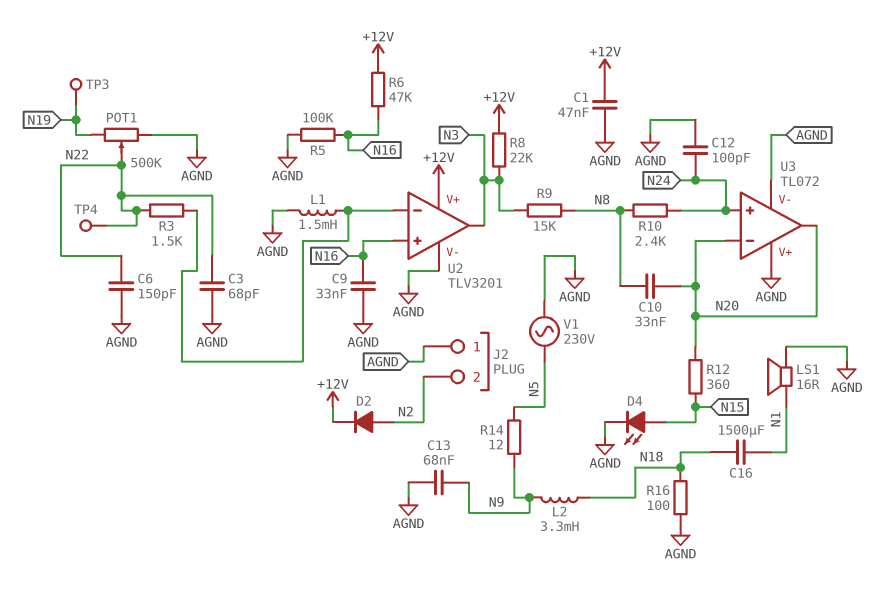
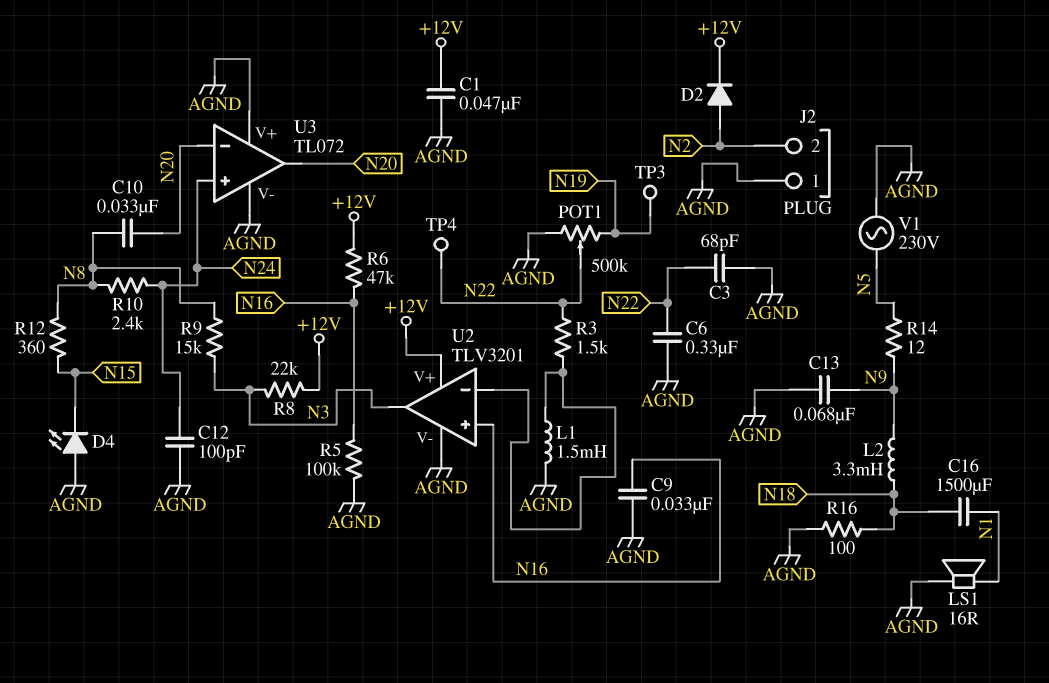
C6: 150pF (AGND, N22) -> 330nF (AGND, N22)
D4: LED (A N15, K AGND) -> LED (A AGND, K N15)
R12: 360 (N15, N20) -> 360 (N8, N15)

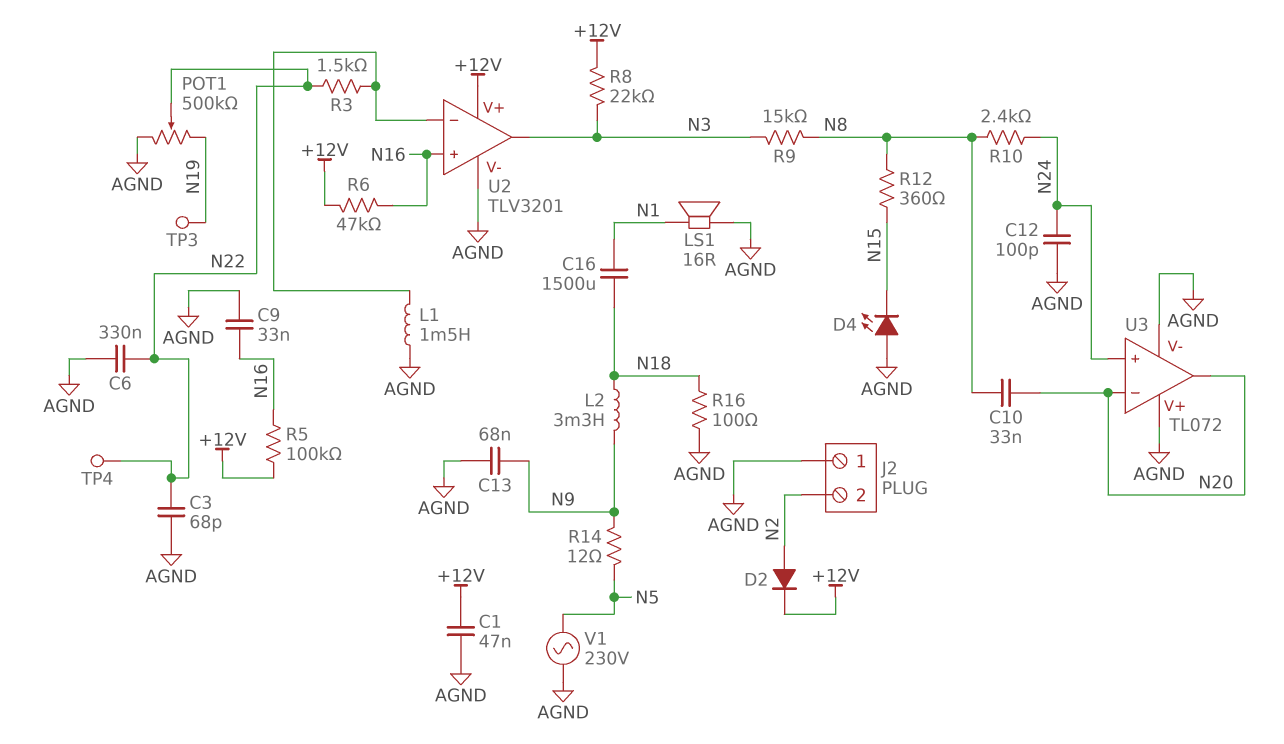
R5: 100k (AGND, N16) -> 100k (+12V, N16)

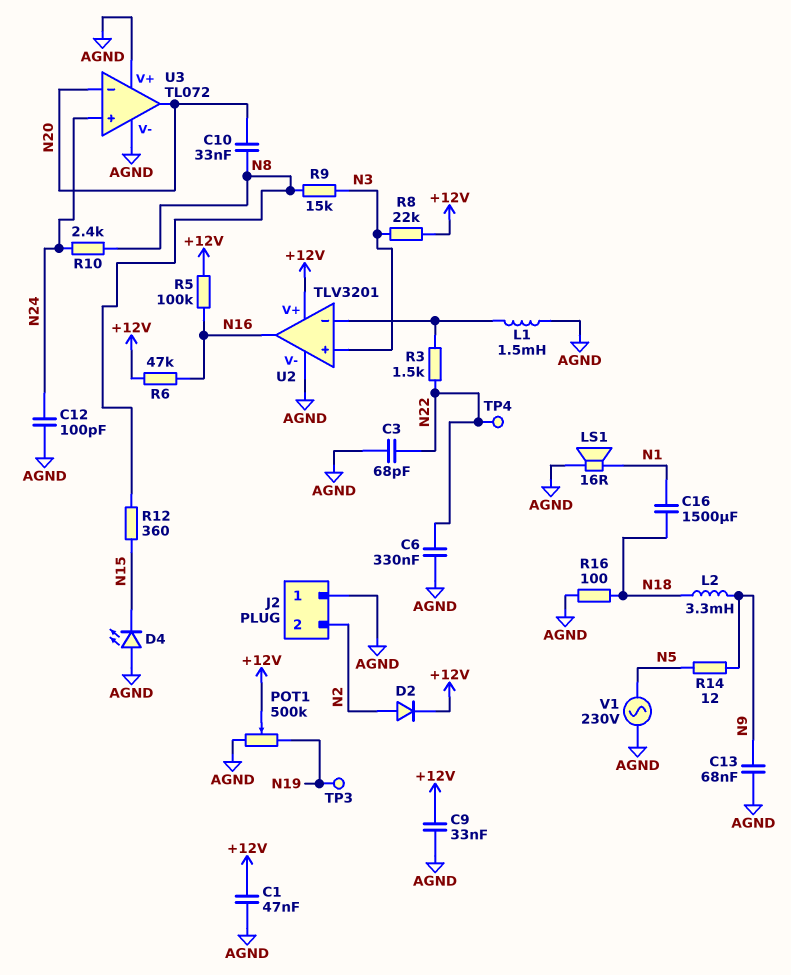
C9: 33nF (AGND, N16) -> 33nF (+12V, AGND)
POT1: 500k (AGND, N19, wiper N22) -> 500k (AGND, N19, wiper +12V)
U2 pin in+: N16 -> N3
U2 pin out: N3 -> N16

